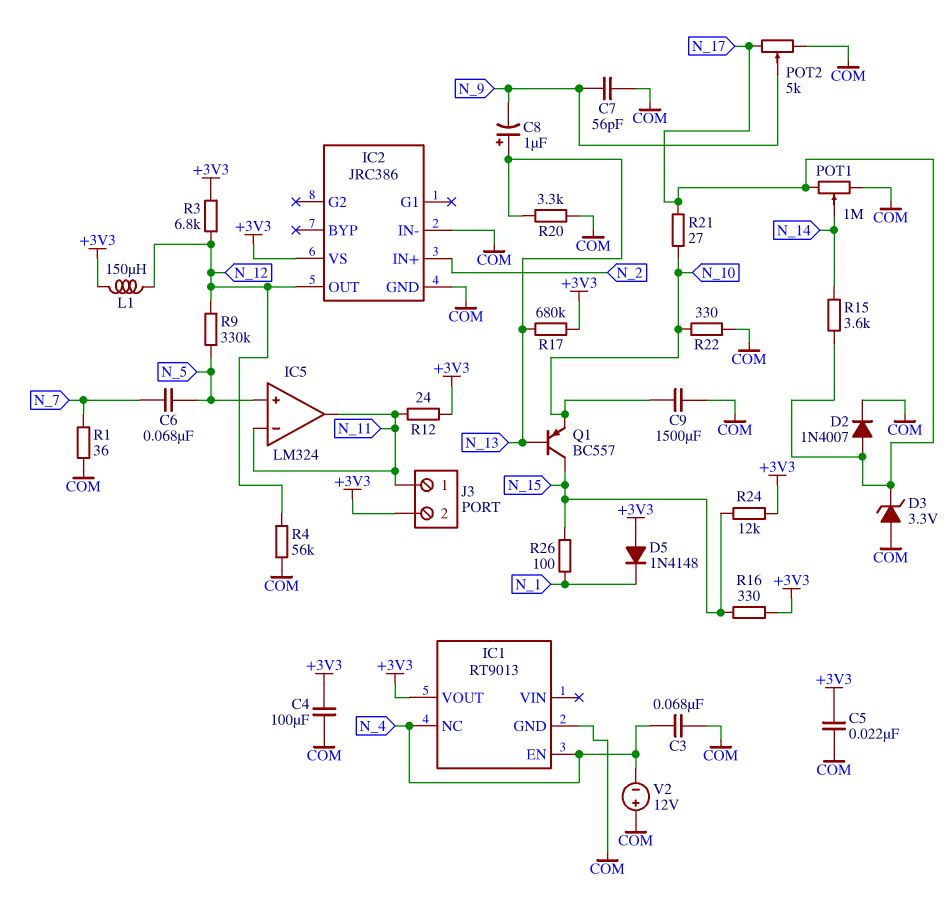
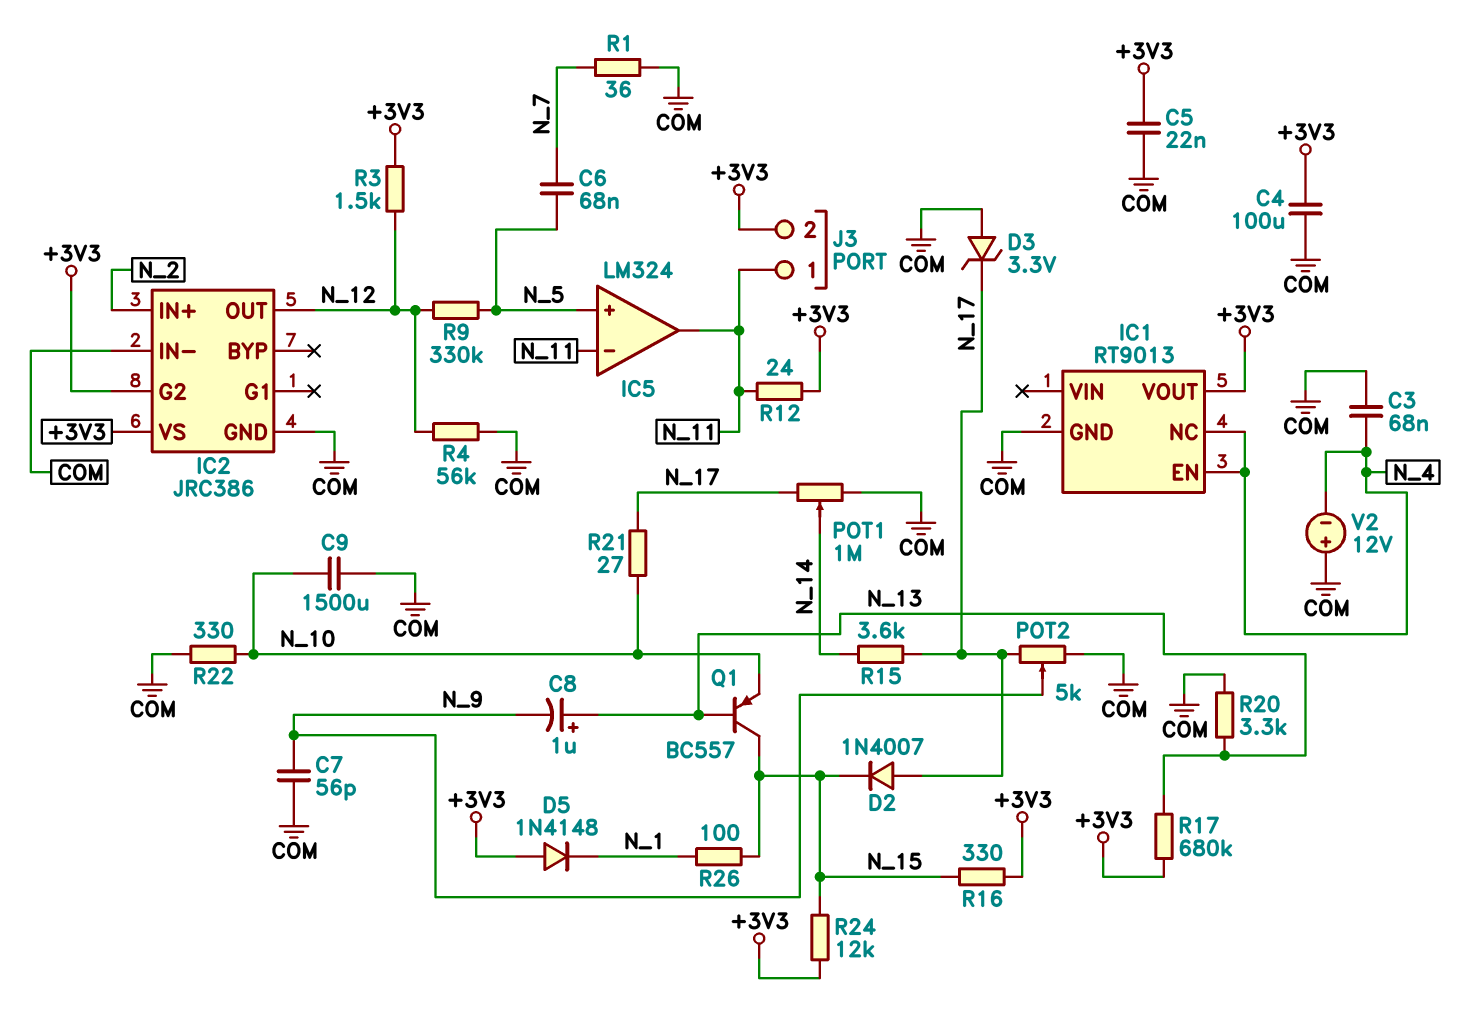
D2: diode 1N4007 (A N_17, K COM) -> diode 1N4007 (A N_17, K N_15)
IC2 pin G2: none -> +3V3
L1: 150uH (+3V3, N_12) -> none
R3: 6.8k (+3V3, N_12) -> 1.5k (+3V3, N_12)

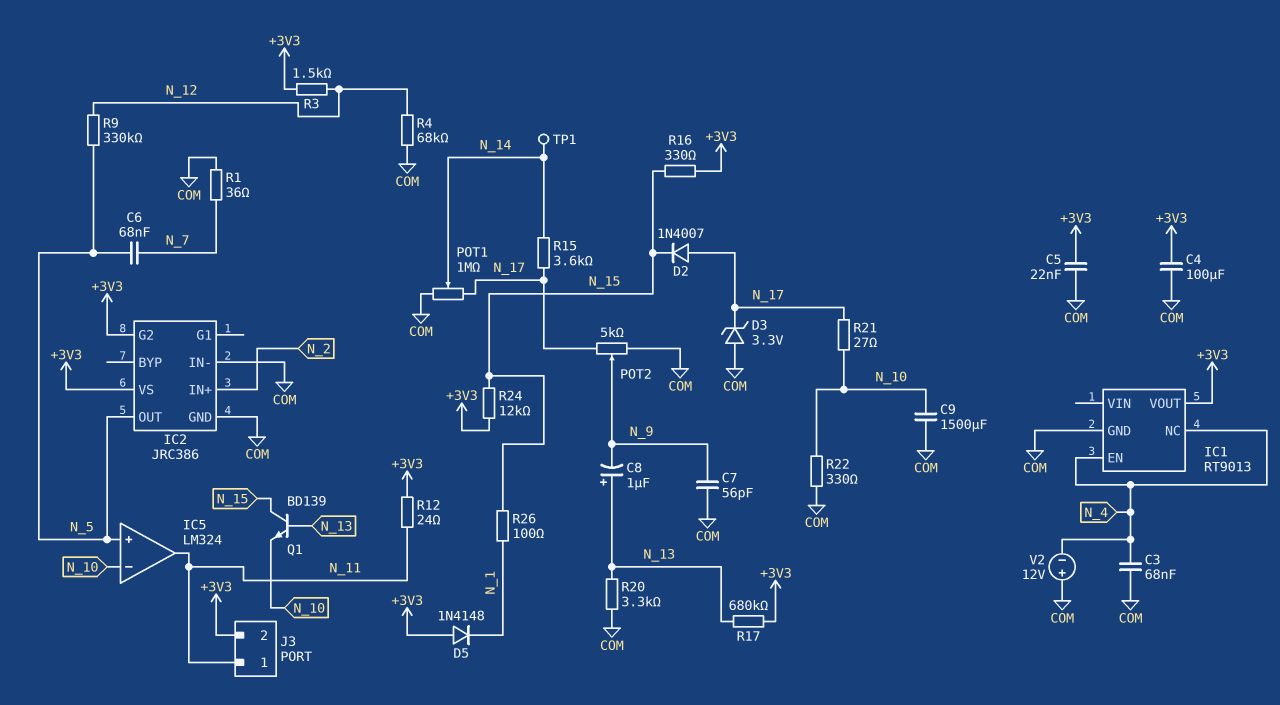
IC2 pin OUT: N_12 -> N_5
IC5 pin in-: N_11 -> N_10
Q1: PNP BC557 (B N_13, C N_15, E N_10) -> NPN BD139 (B N_13, C N_15, E N_10)
R4: 56k (COM, N_12) -> 68k (COM, N_12)
TP1: none -> test point (N_14)

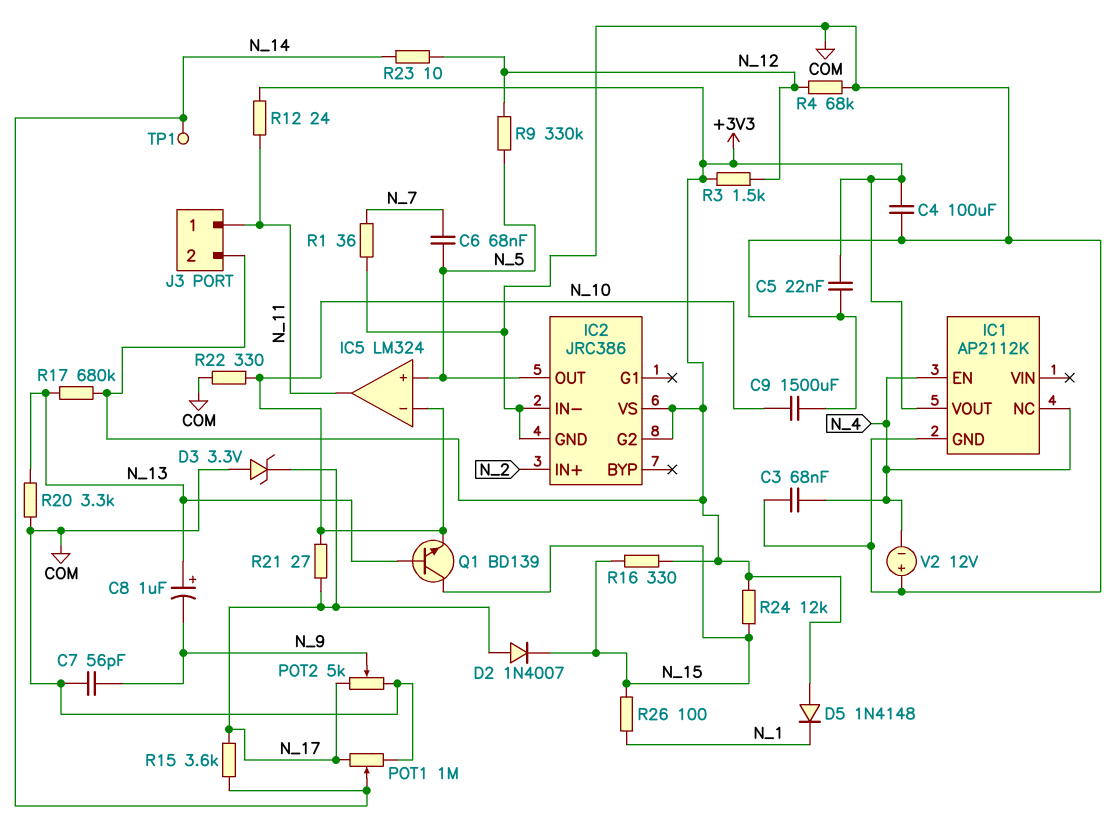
IC1: RT9013 -> AP2112K
R23: none -> 10 (N_12, N_14)

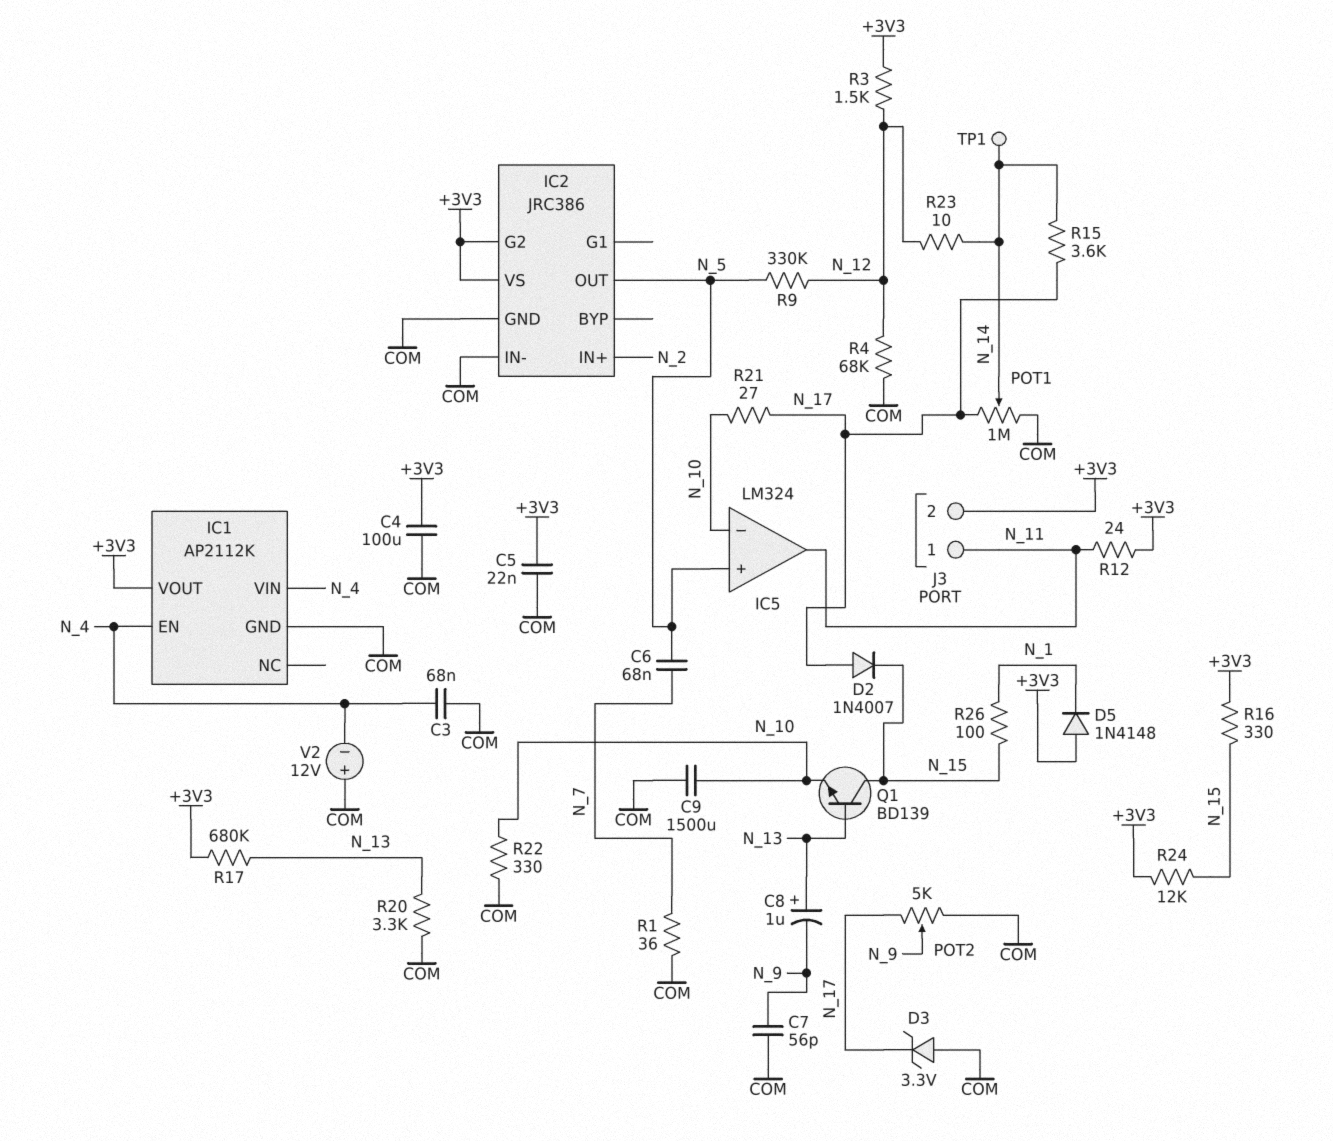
IC1 pin NC: N_4 -> none
IC1 pin VIN: none -> N_4

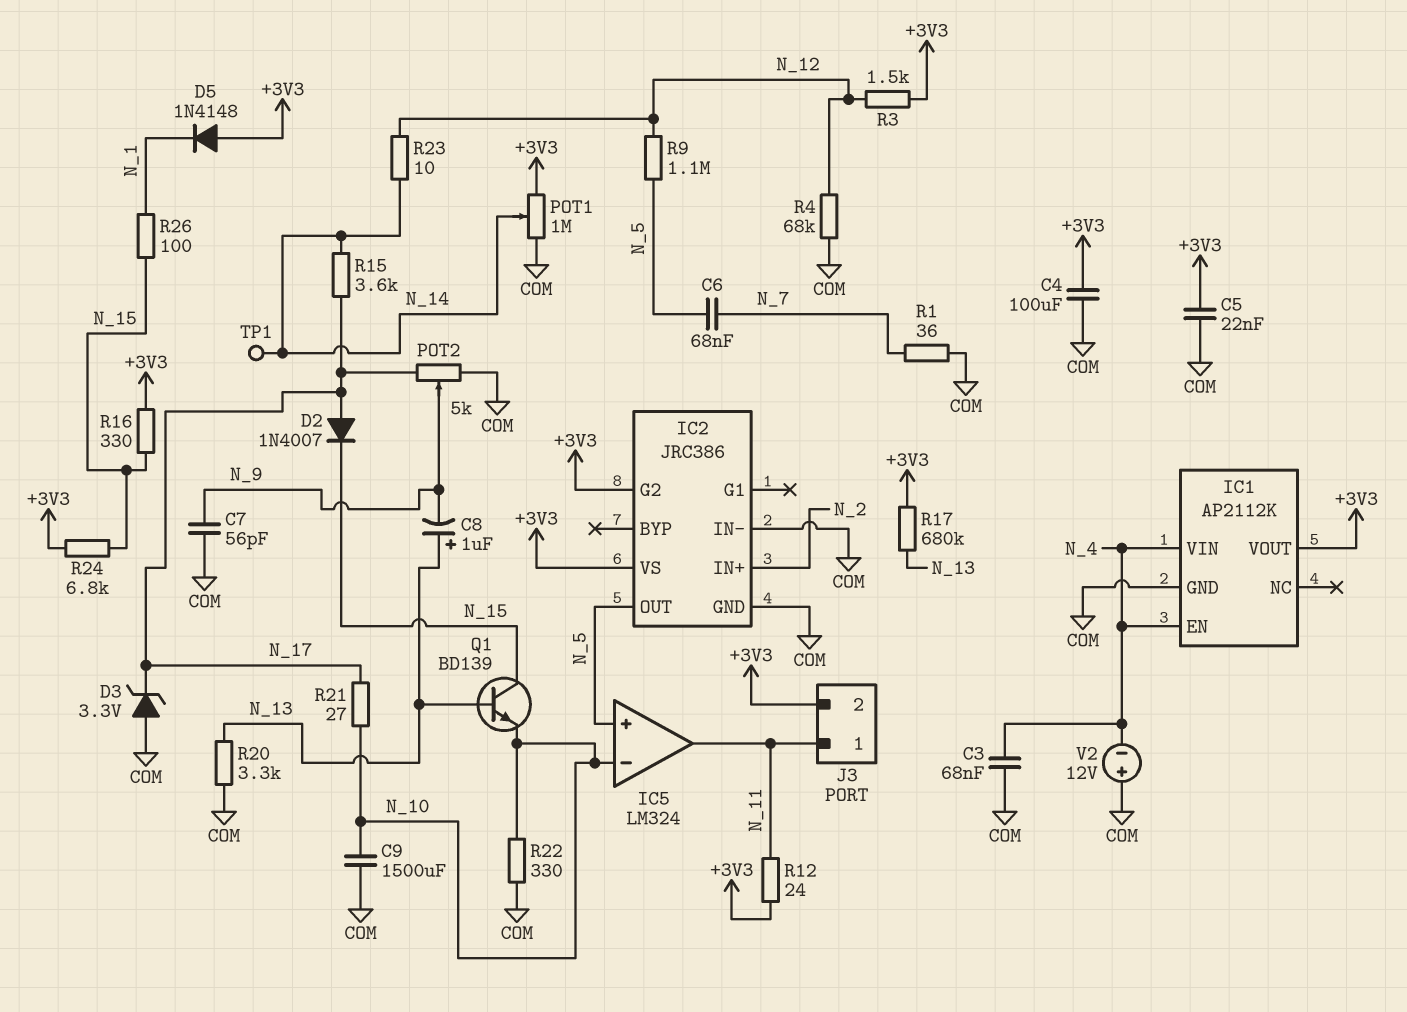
POT1: 1M (COM, N_17, wiper N_14) -> 1M (+3V3, COM, wiper N_14)
R9: 330k (N_5, N_12) -> 1.1M (N_5, N_12)
R24: 12k (+3V3, N_15) -> 6.8k (+3V3, N_15)

